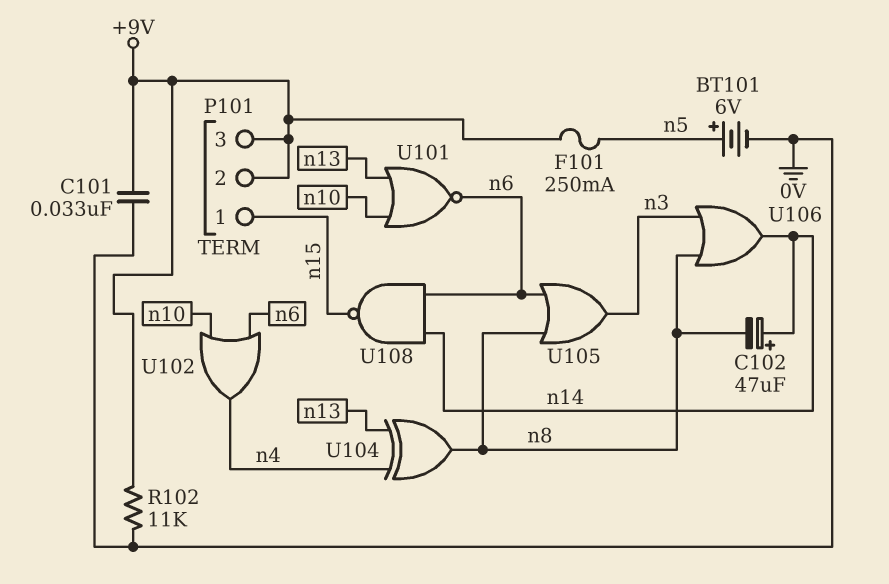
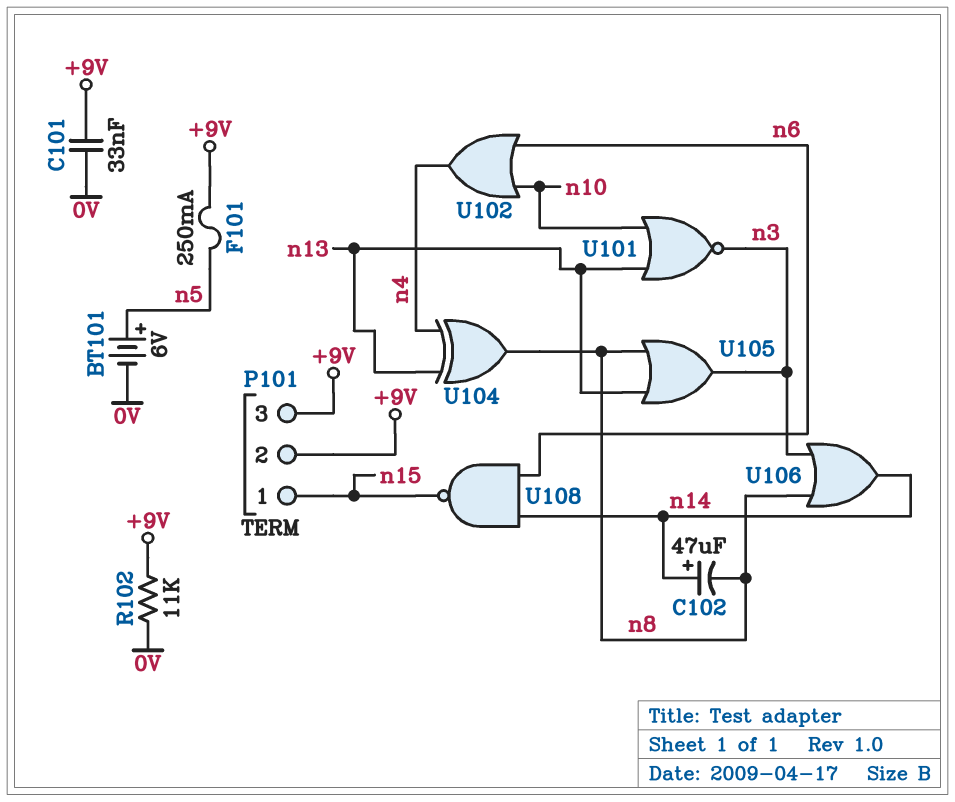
U101: NOR (in n10, in n13, out n6) -> NOR (in n10, in n13, out n3)
U105: OR (in n6, in n8, out n3) -> OR (in n8, in n13, out n3)

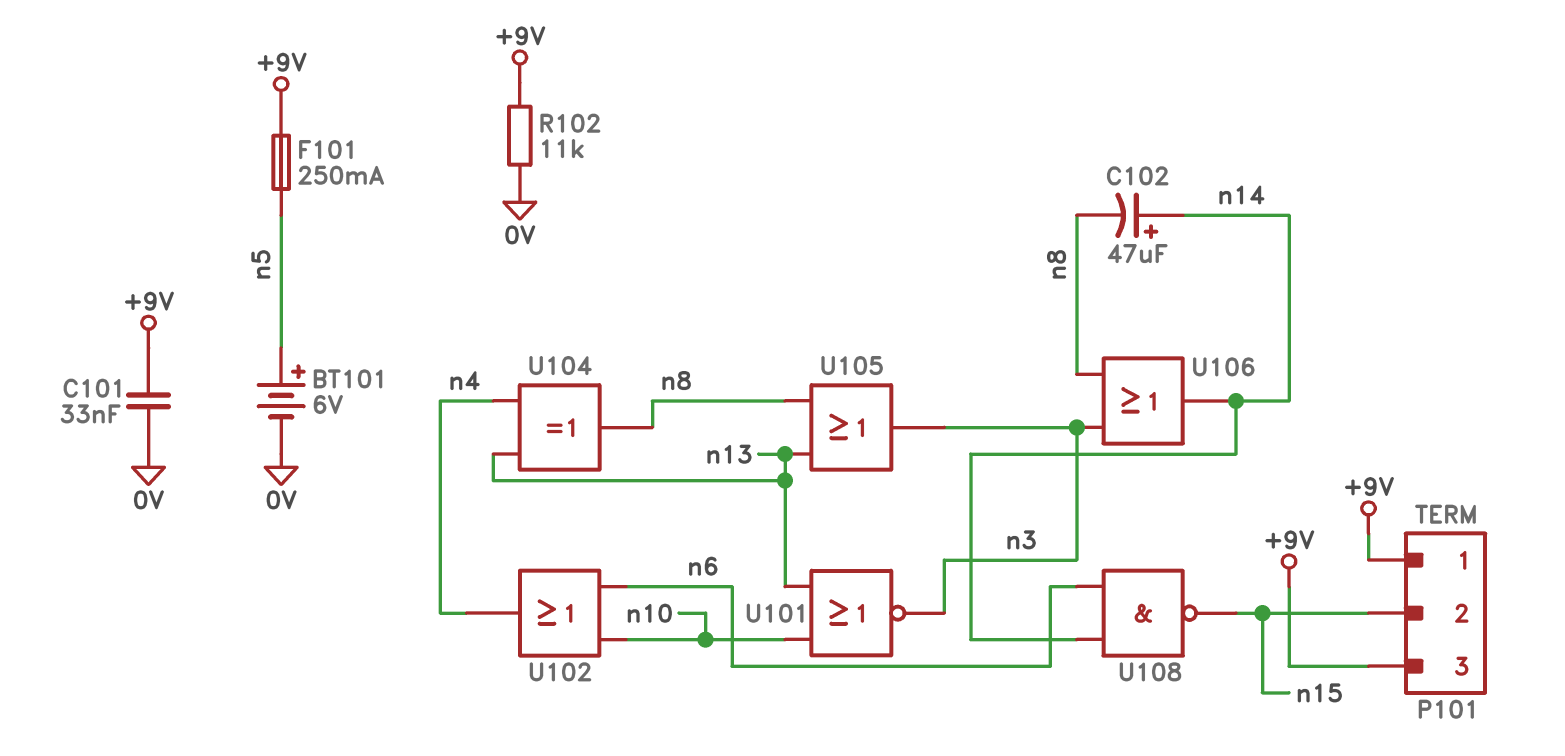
P101 pin 1: n15 -> +9V
P101 pin 2: +9V -> n15

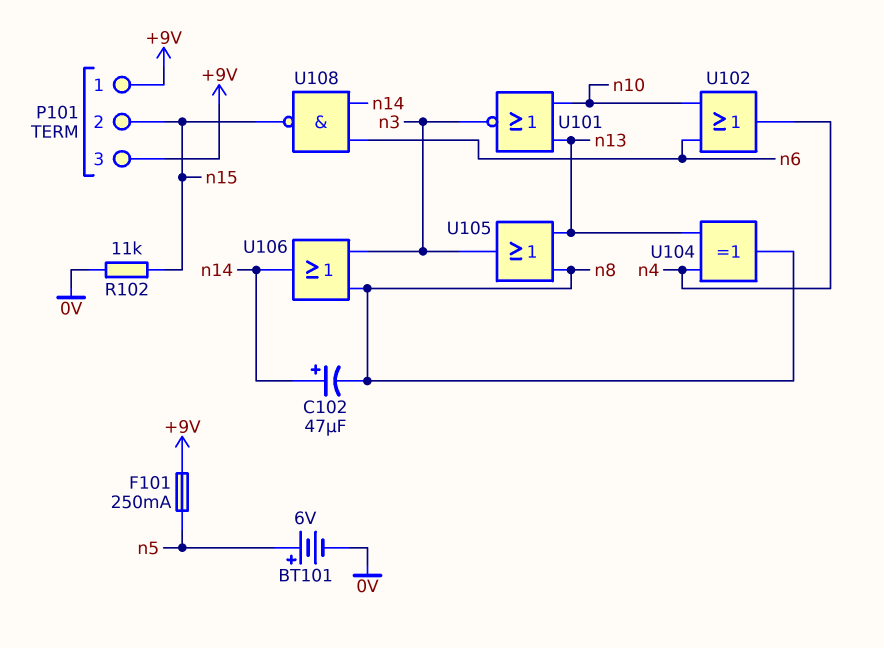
C101: 33nF (+9V, 0V) -> none
R102: 11k (+9V, 0V) -> 11k (0V, n15)

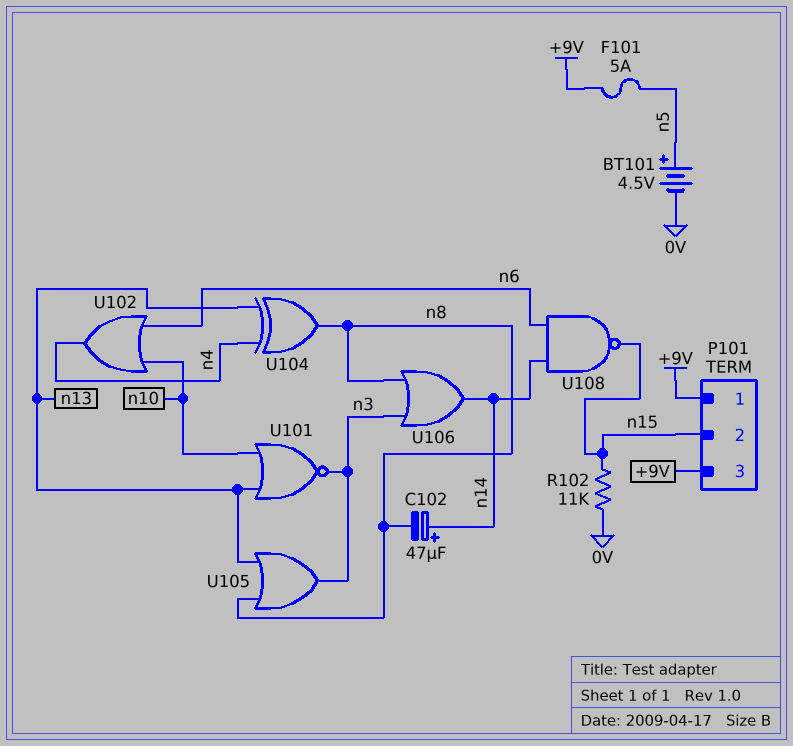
BT101: 6V (plus n5, minus 0V) -> 4.5V (plus n5, minus 0V)
F101: 250mA (+9V, n5) -> 5A (+9V, n5)

